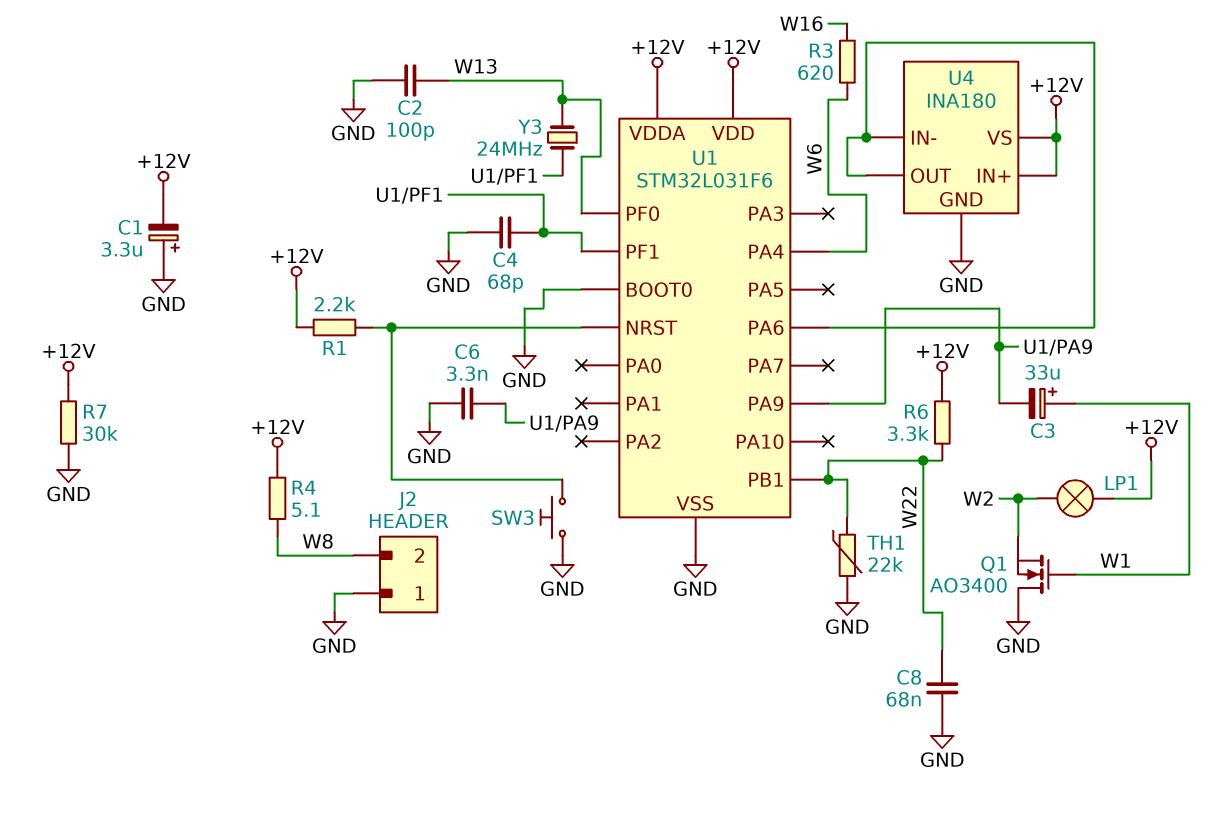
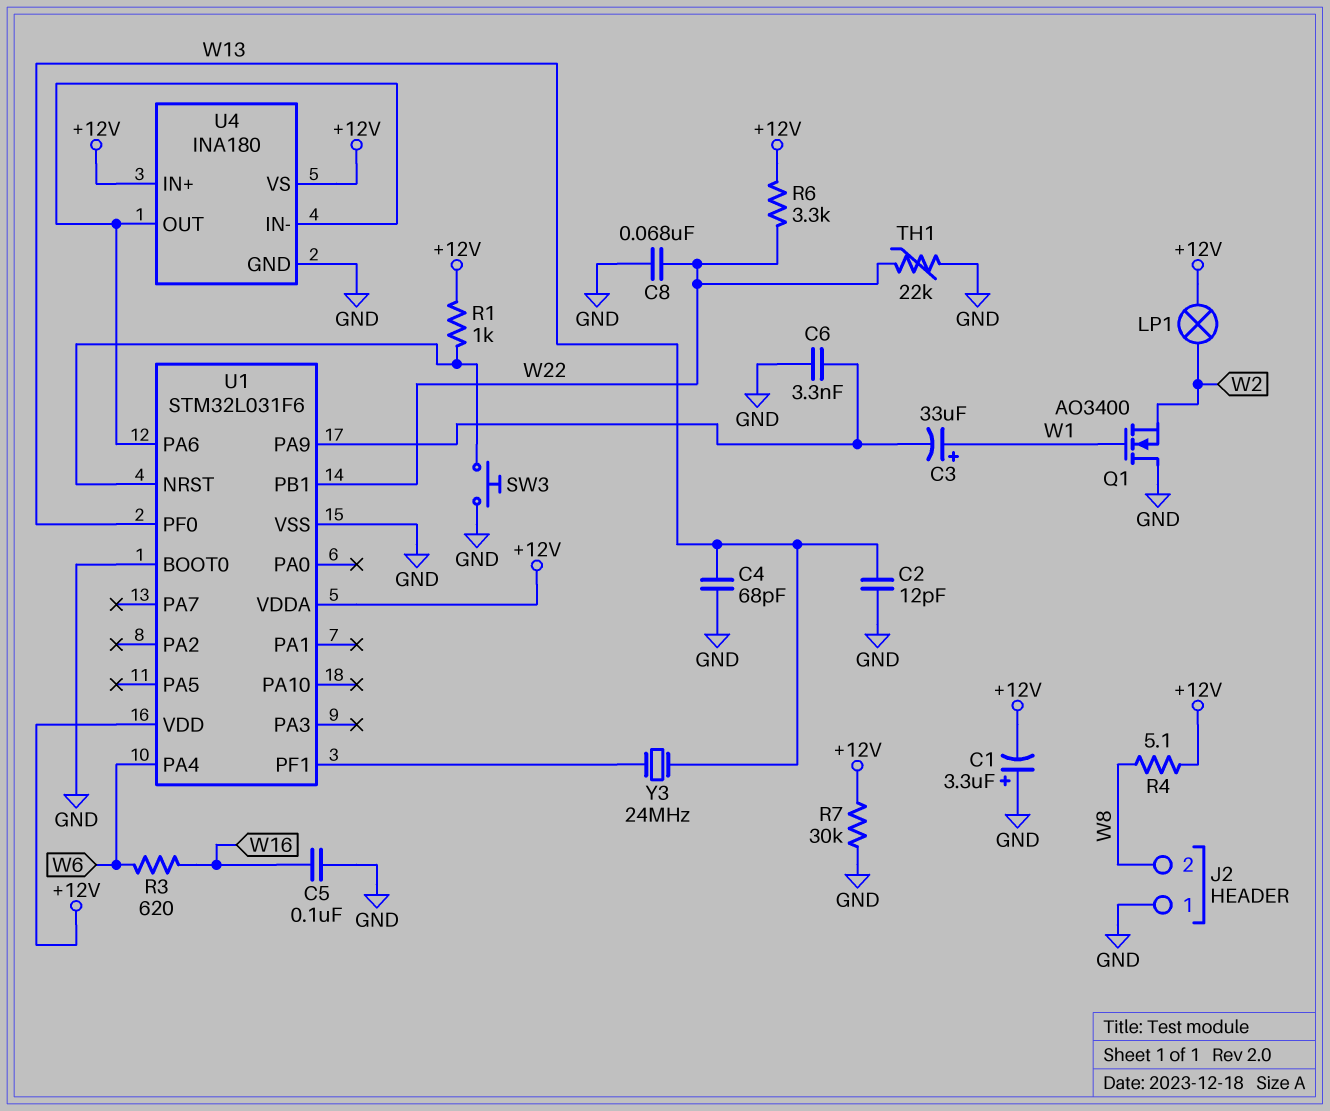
C2: 100pF (GND, W13) -> 12pF (GND, W13)
C4: 68pF (GND, U1/PF1) -> 68pF (GND, W13)
C5: none -> 100nF (GND, W16)
R1: 2.2k (+12V, U1/NRST) -> 1k (+12V, U1/NRST)

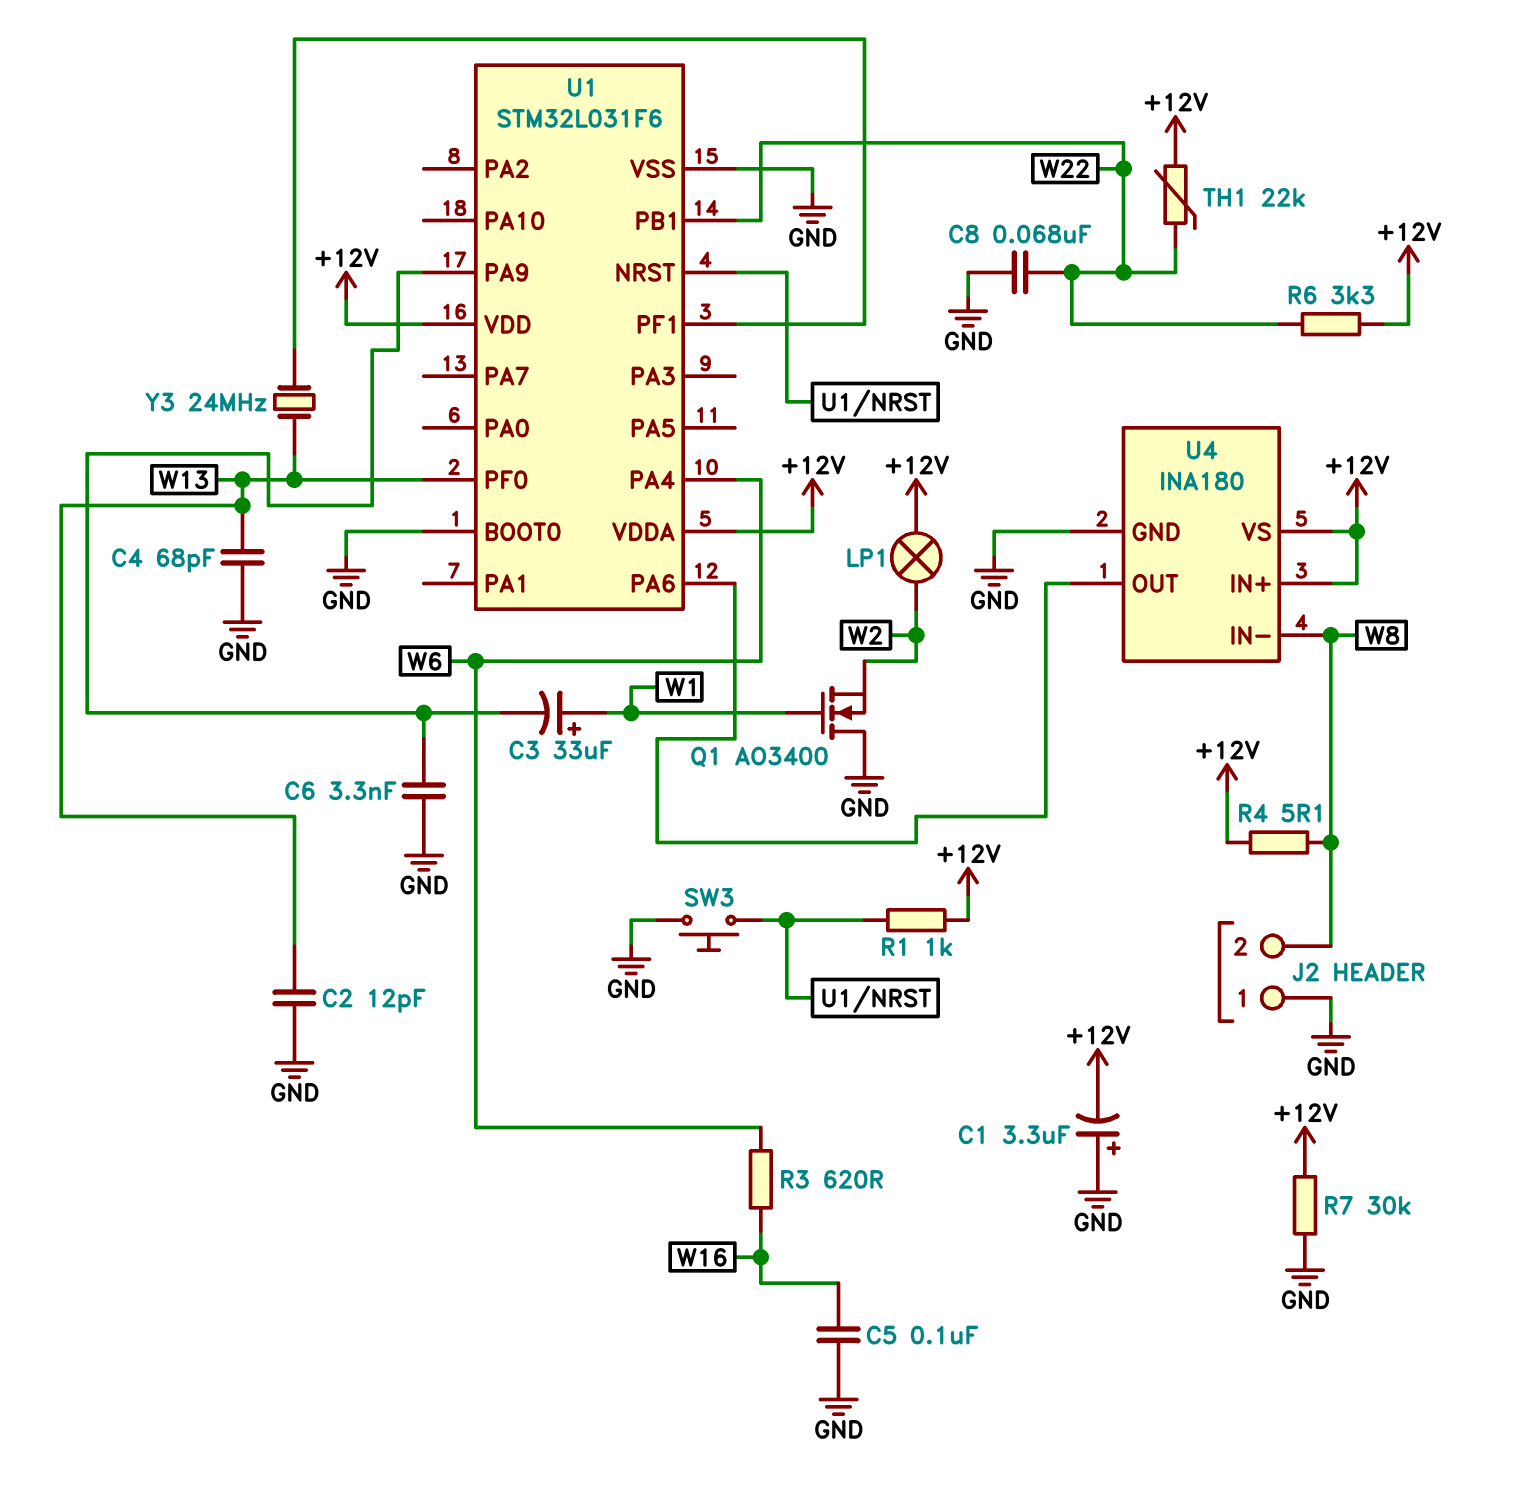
TH1: 22k (GND, W22) -> 22k (+12V, W22)
U4 pin IN-: U1/PA6 -> W8

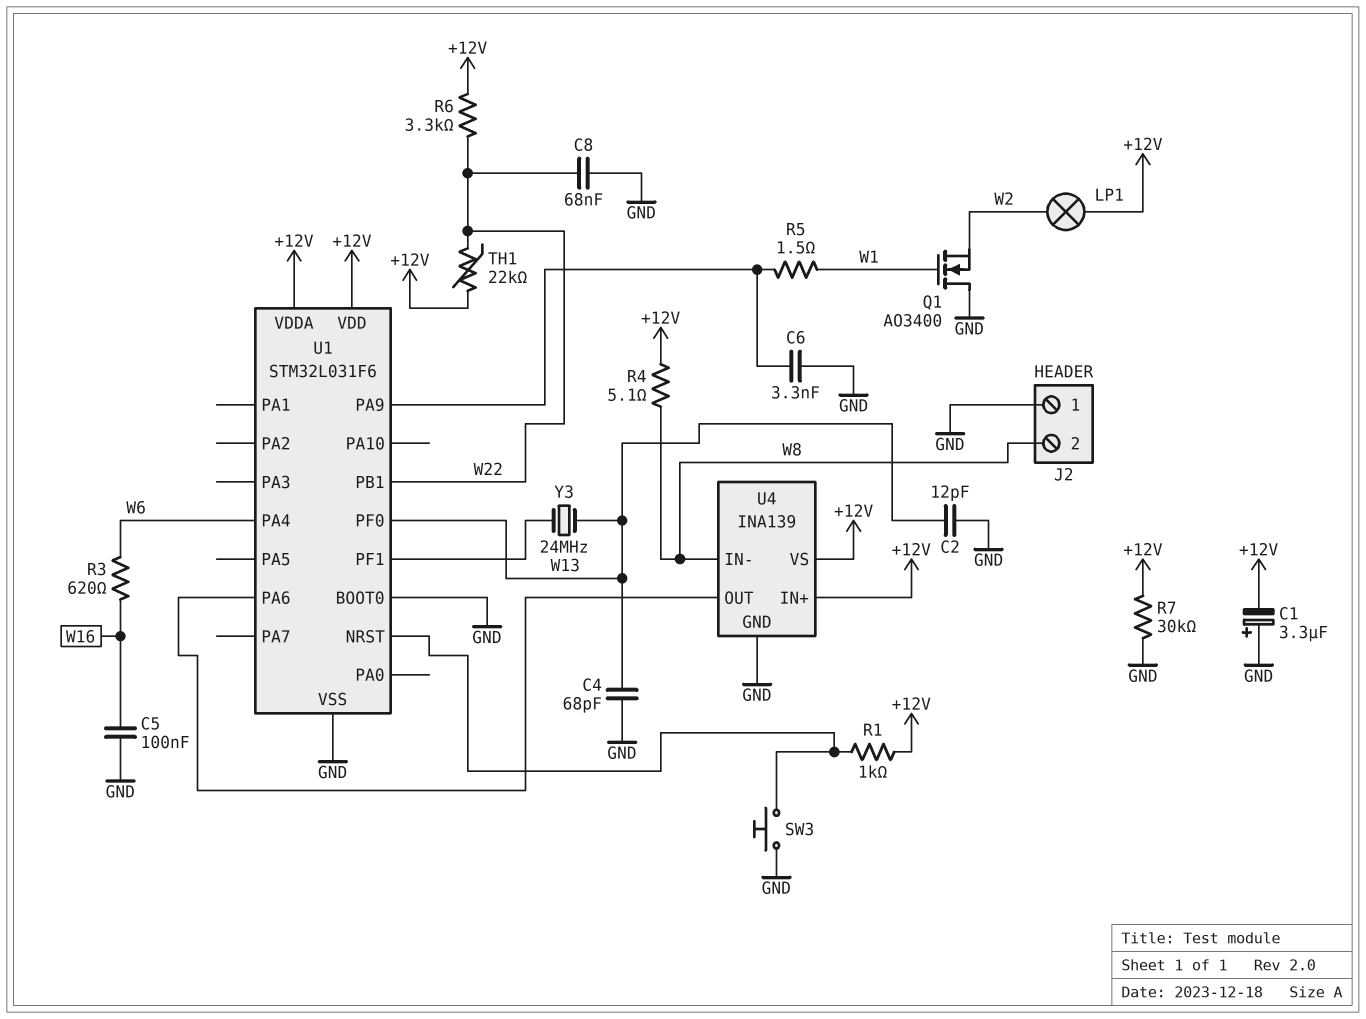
C3: 33uF (plus W1, minus U1/PA9) -> none
R5: none -> 1.5 (U1/PA9, W1)
U4: INA180 -> INA139

